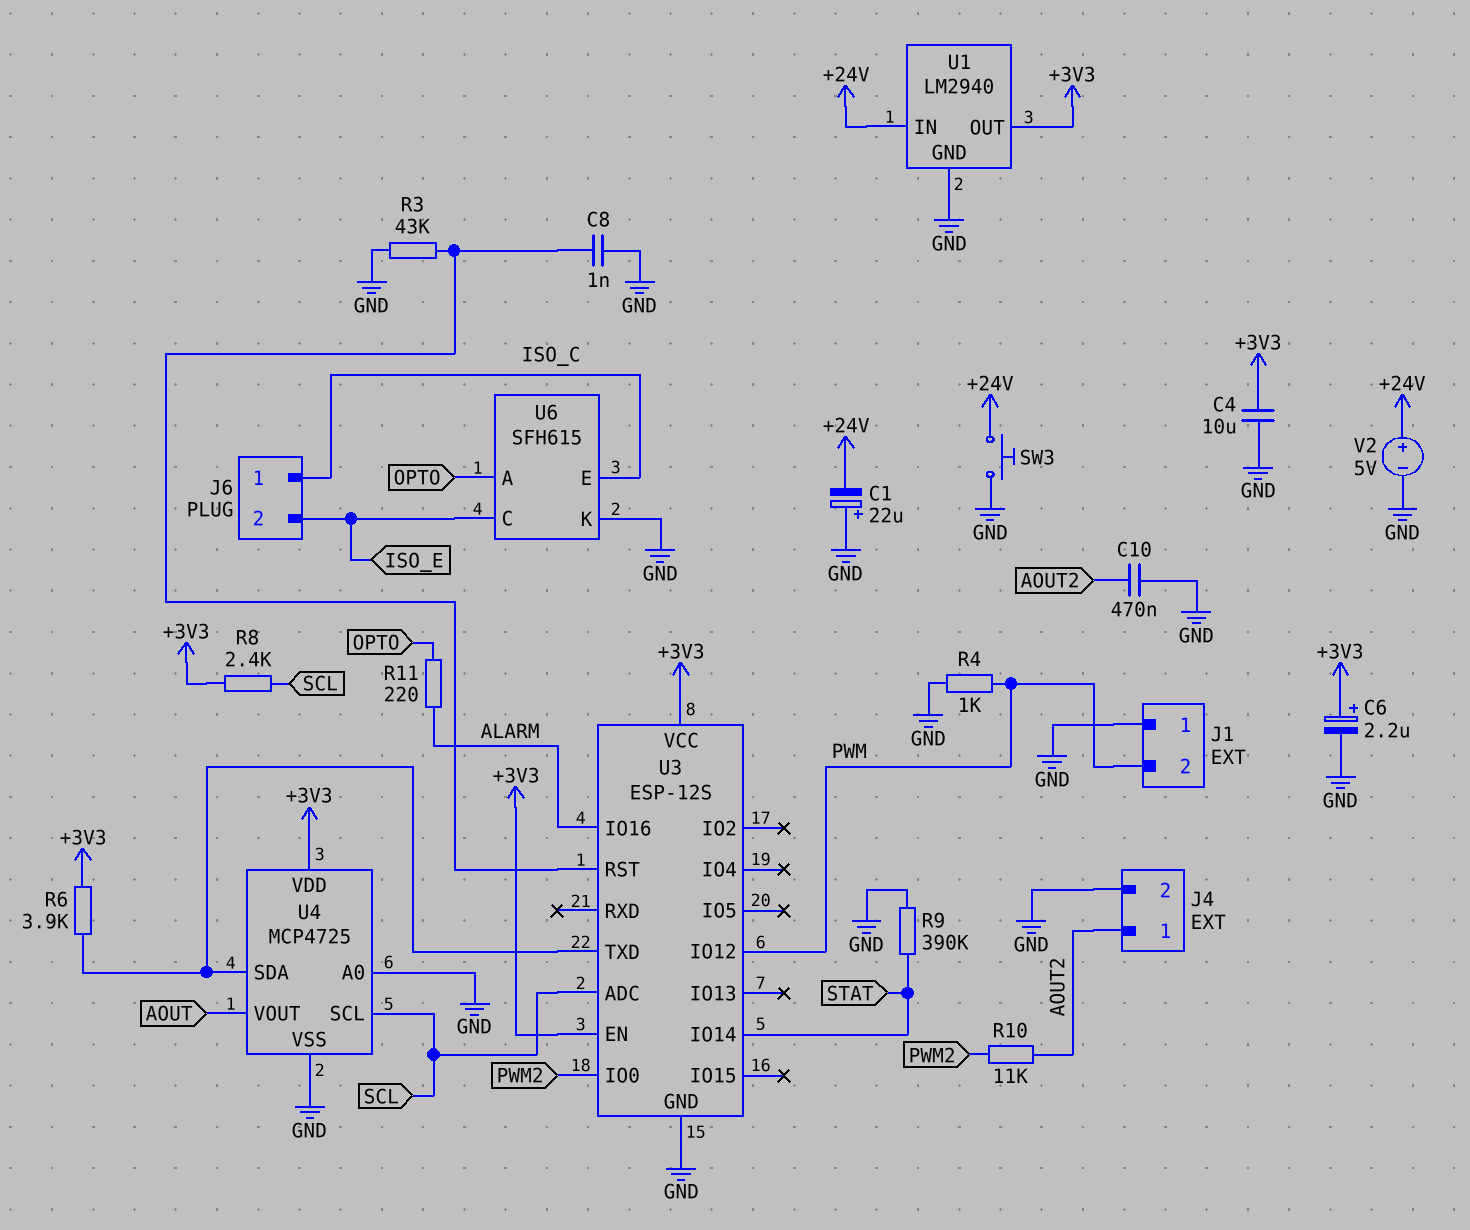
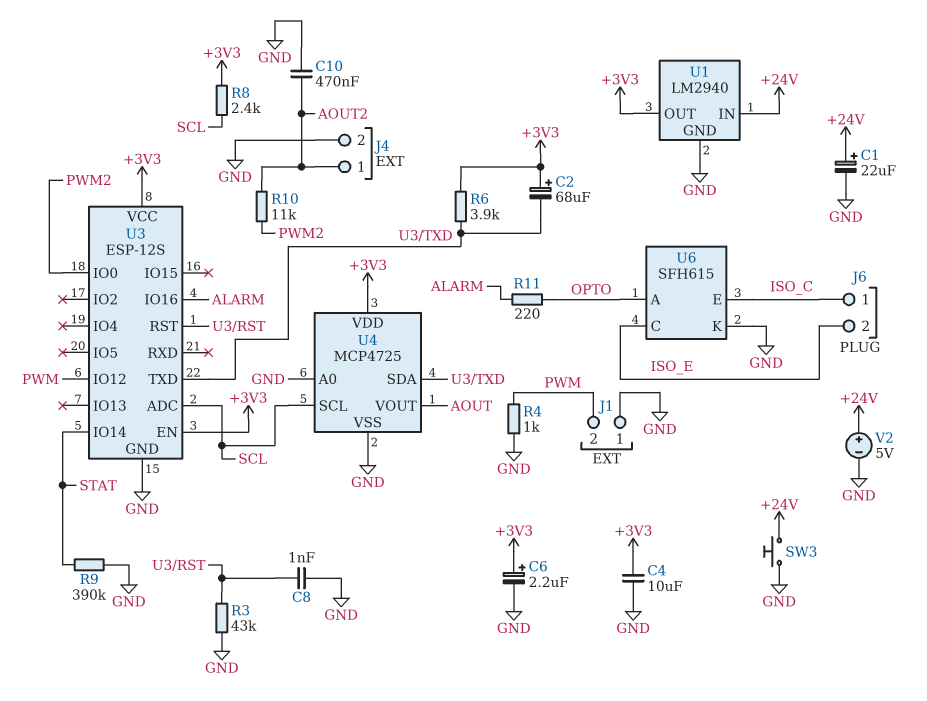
C1: 22uF (plus GND, minus +24V) -> 22uF (plus +24V, minus GND)
C2: none -> 68uF (plus +3V3, minus U3/TXD)

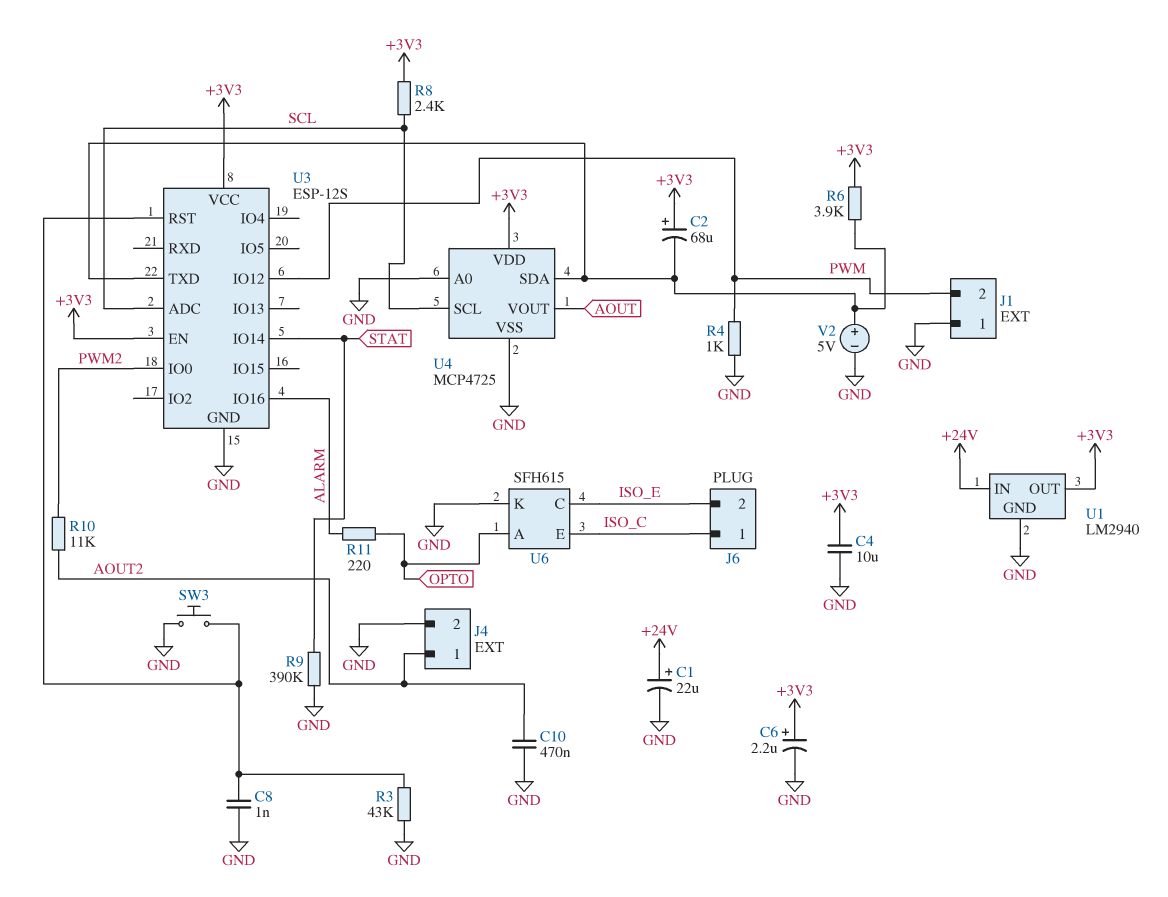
SW3: button (+24V, GND) -> button (GND, U3/RST)
V2: 5V (plus +24V, minus GND) -> 5V (plus U3/TXD, minus GND)

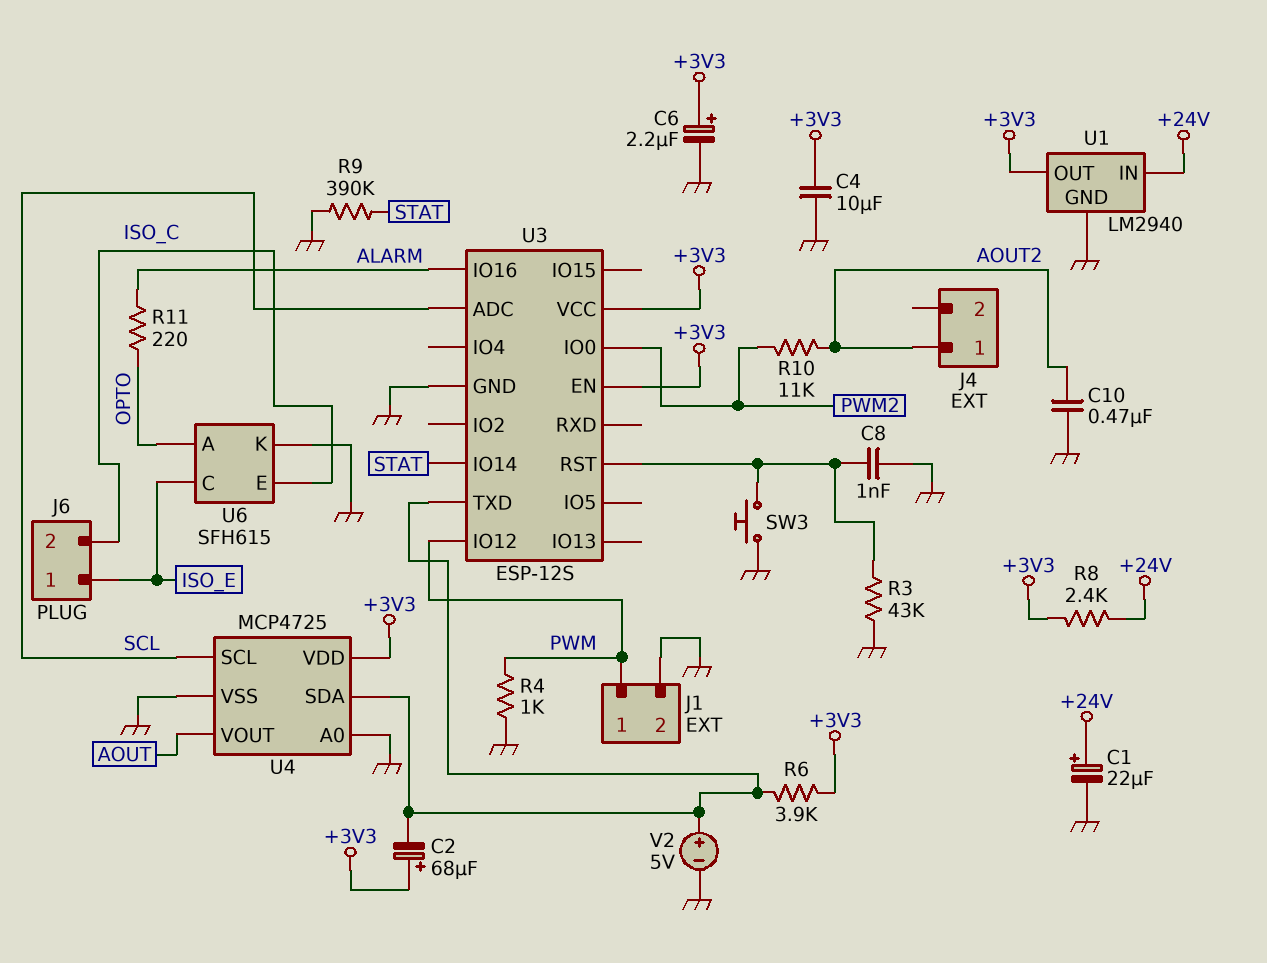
J1 pin 1: GND -> PWM
J1 pin 2: PWM -> GND
J4 pin 2: GND -> none
J6 pin 1: ISO_C -> ISO_E
J6 pin 2: ISO_E -> ISO_C
R8: 2.4k (+3V3, SCL) -> 2.4k (+3V3, +24V)

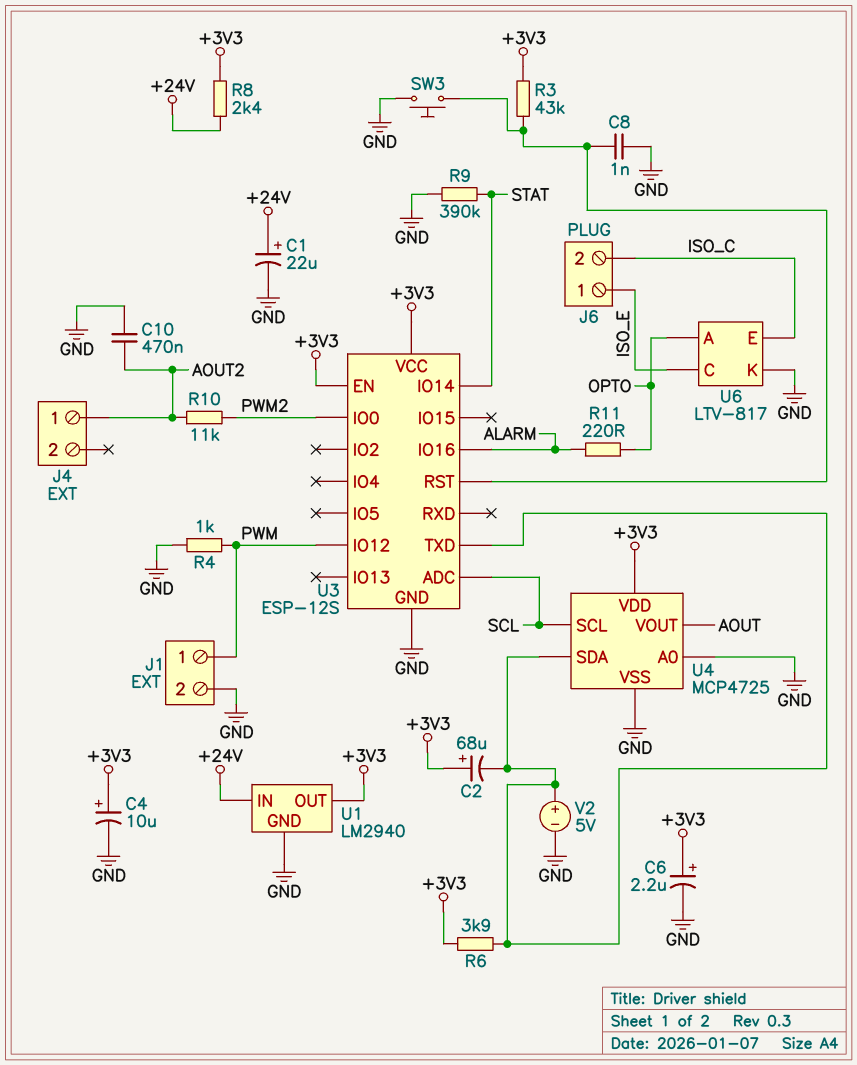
C4: 10uF (+3V3, GND) -> 10uF (plus +3V3, minus GND)
R3: 43k (GND, U3/RST) -> 43k (+3V3, U3/RST)
U6: SFH615 -> LTV-817

